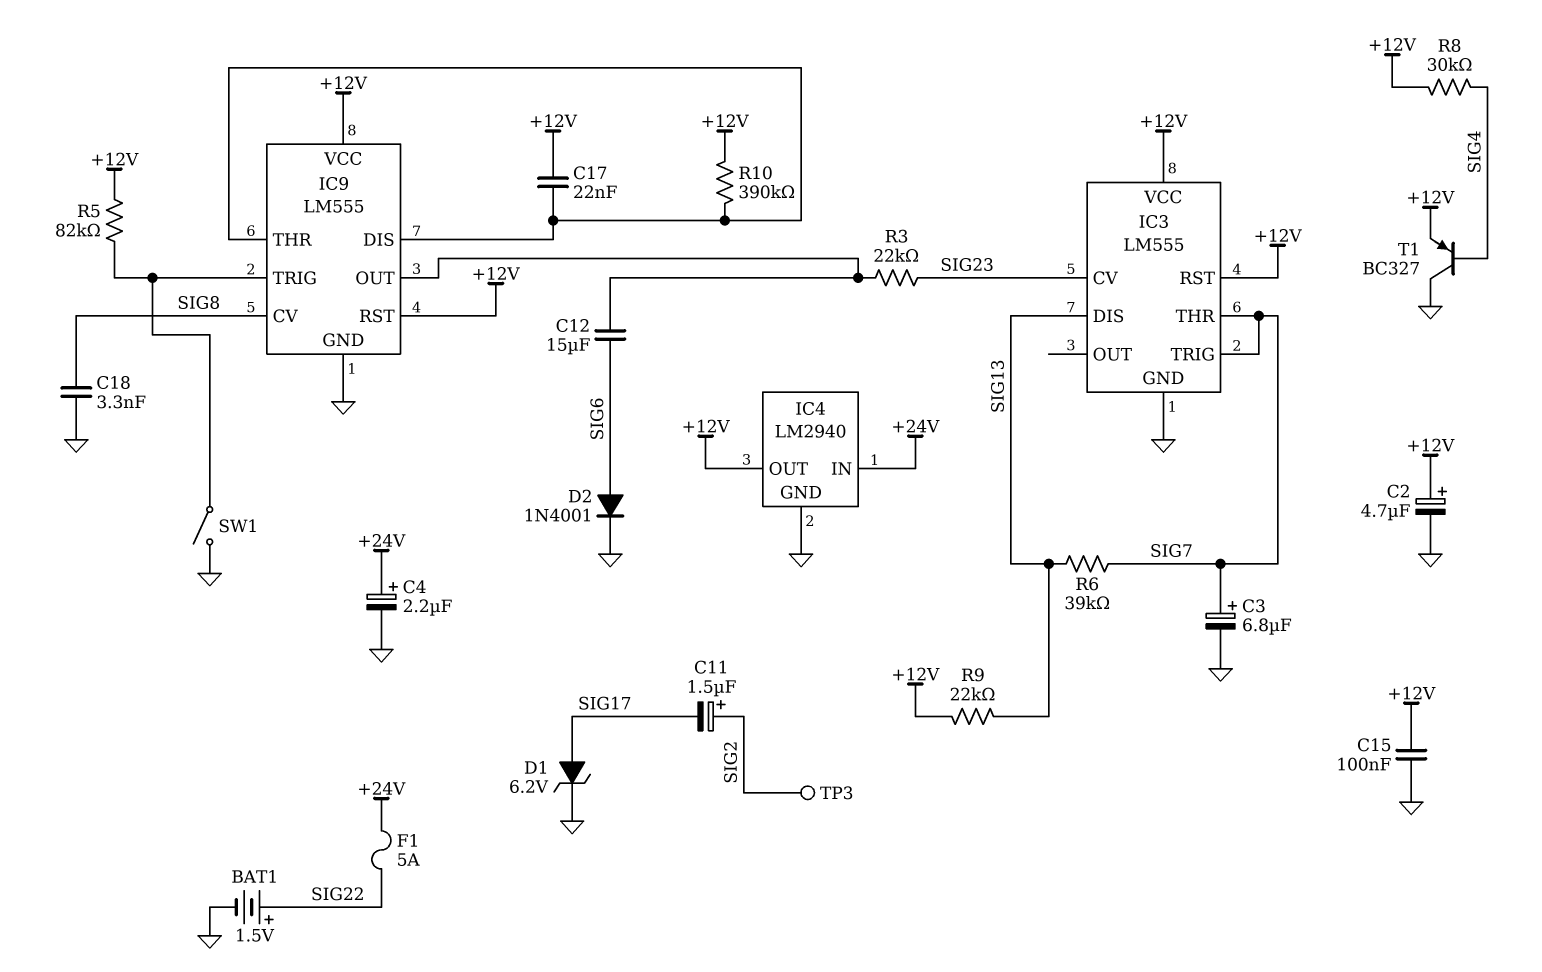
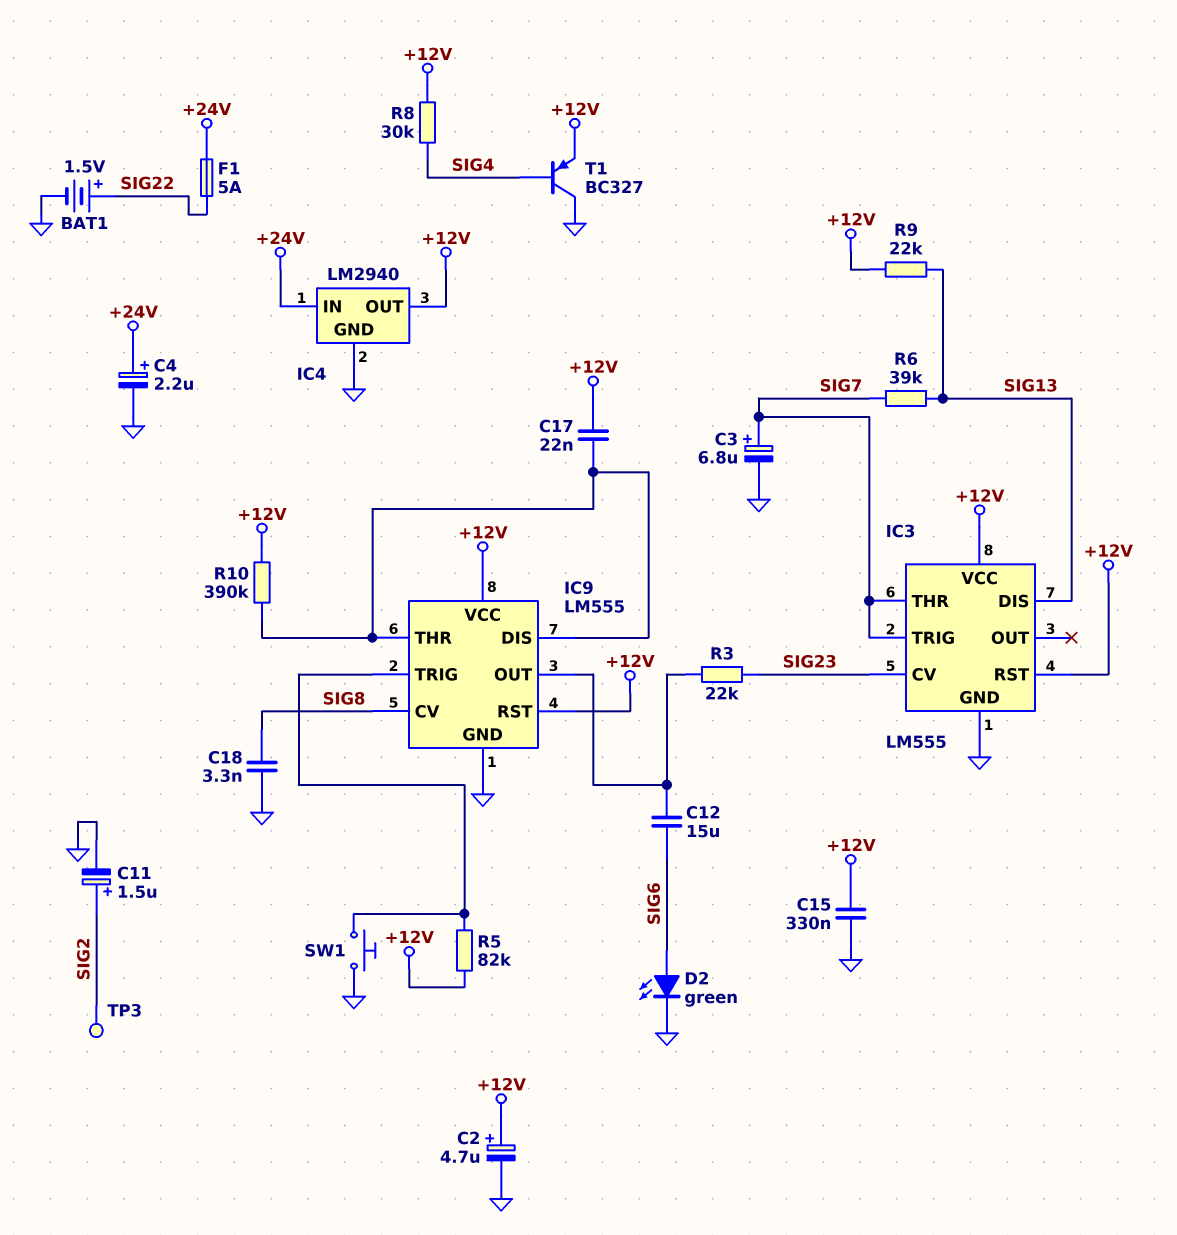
C11: 1.5uF (plus SIG2, minus SIG17) -> 1.5uF (plus SIG2, minus GND)
C15: 100nF (+12V, GND) -> 330nF (+12V, GND)
D1: zener 6.2V (A SIG17, K GND) -> none
D2: diode 1N4001 (A SIG6, K GND) -> LED green (A SIG6, K GND)
SW1: switch (GND, IC9/TRIG) -> button (GND, IC9/TRIG)

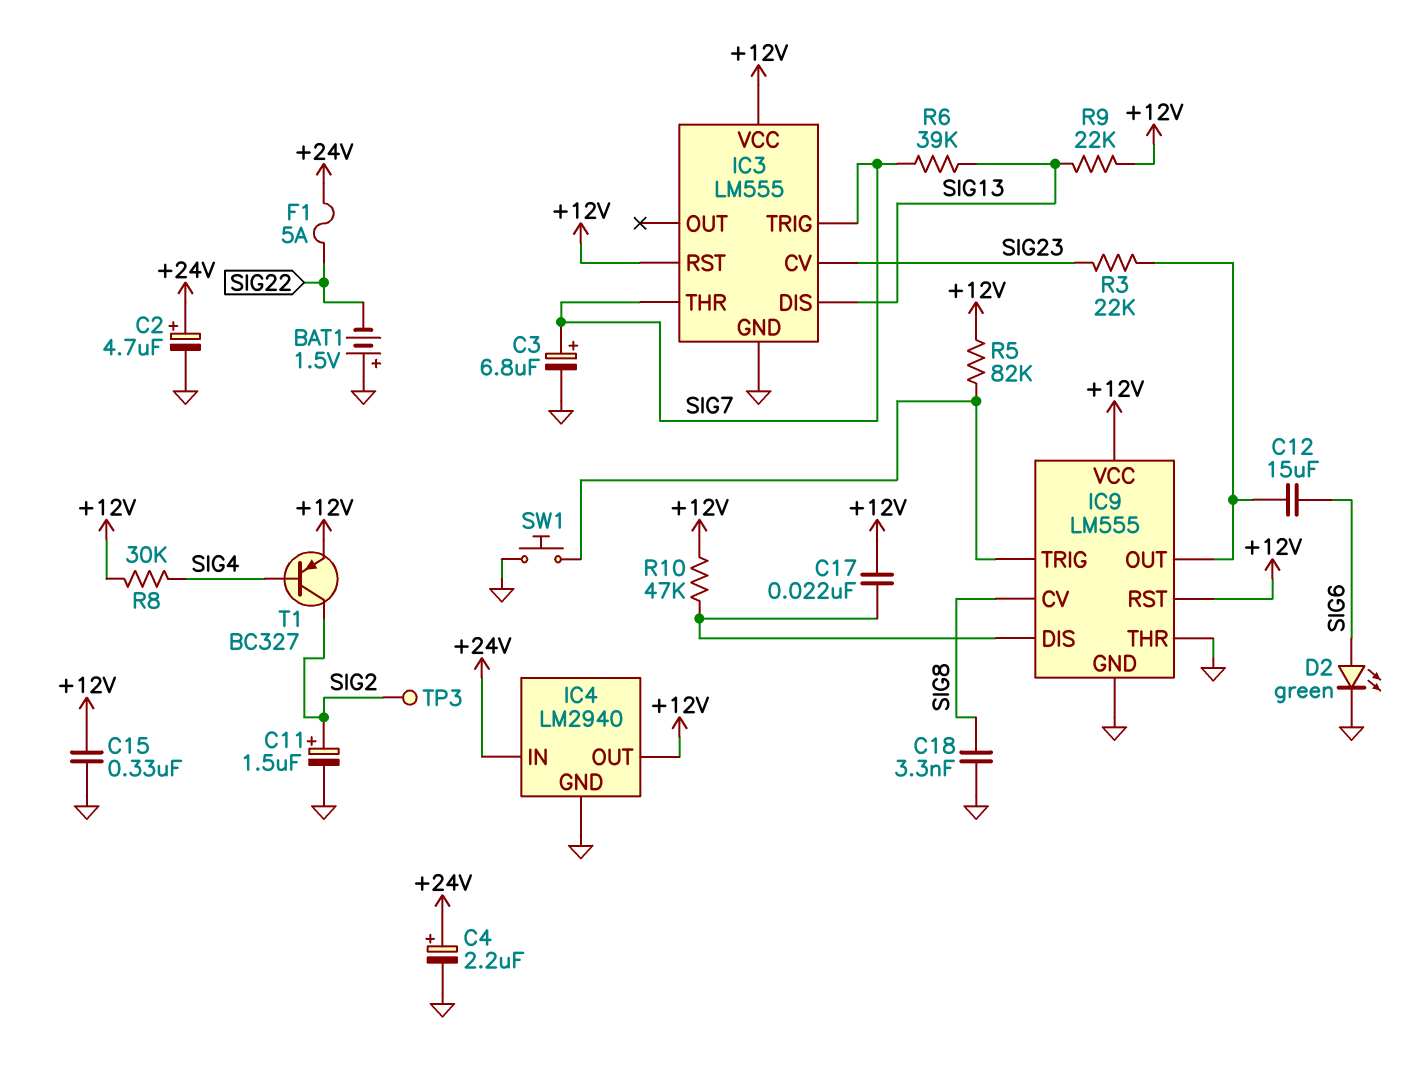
BAT1: 1.5V (plus SIG22, minus GND) -> 1.5V (plus GND, minus SIG22)
C2: 4.7uF (plus +12V, minus GND) -> 4.7uF (plus +24V, minus GND)
IC9 pin THR: IC9/DIS -> GND
R10: 390k (+12V, IC9/DIS) -> 47k (+12V, IC9/DIS)
T1: PNP BC327 (B SIG4, C GND, E +12V) -> PNP BC327 (B SIG4, C SIG2, E +12V)

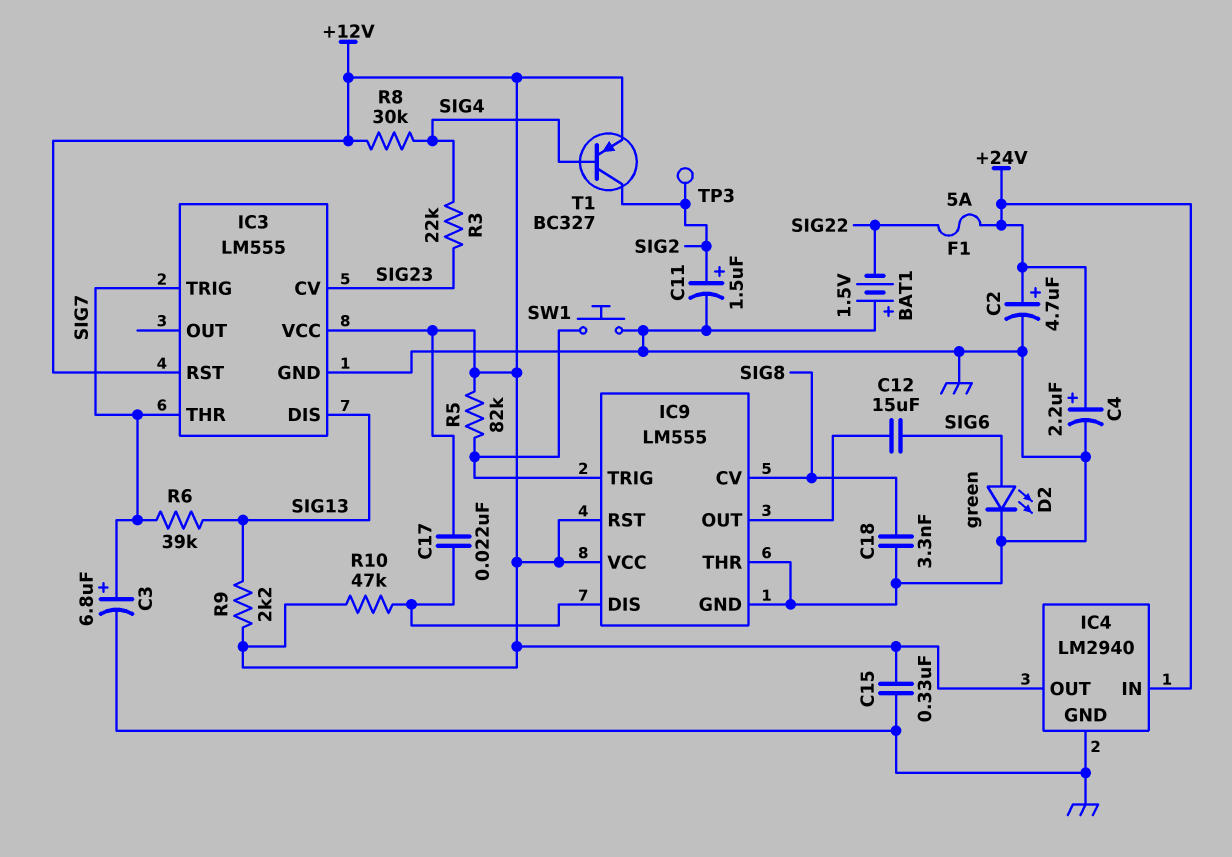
R3: 22k (IC9/OUT, SIG23) -> 22k (SIG4, SIG23)
R9: 22k (+12V, SIG13) -> 2.2k (+12V, SIG13)

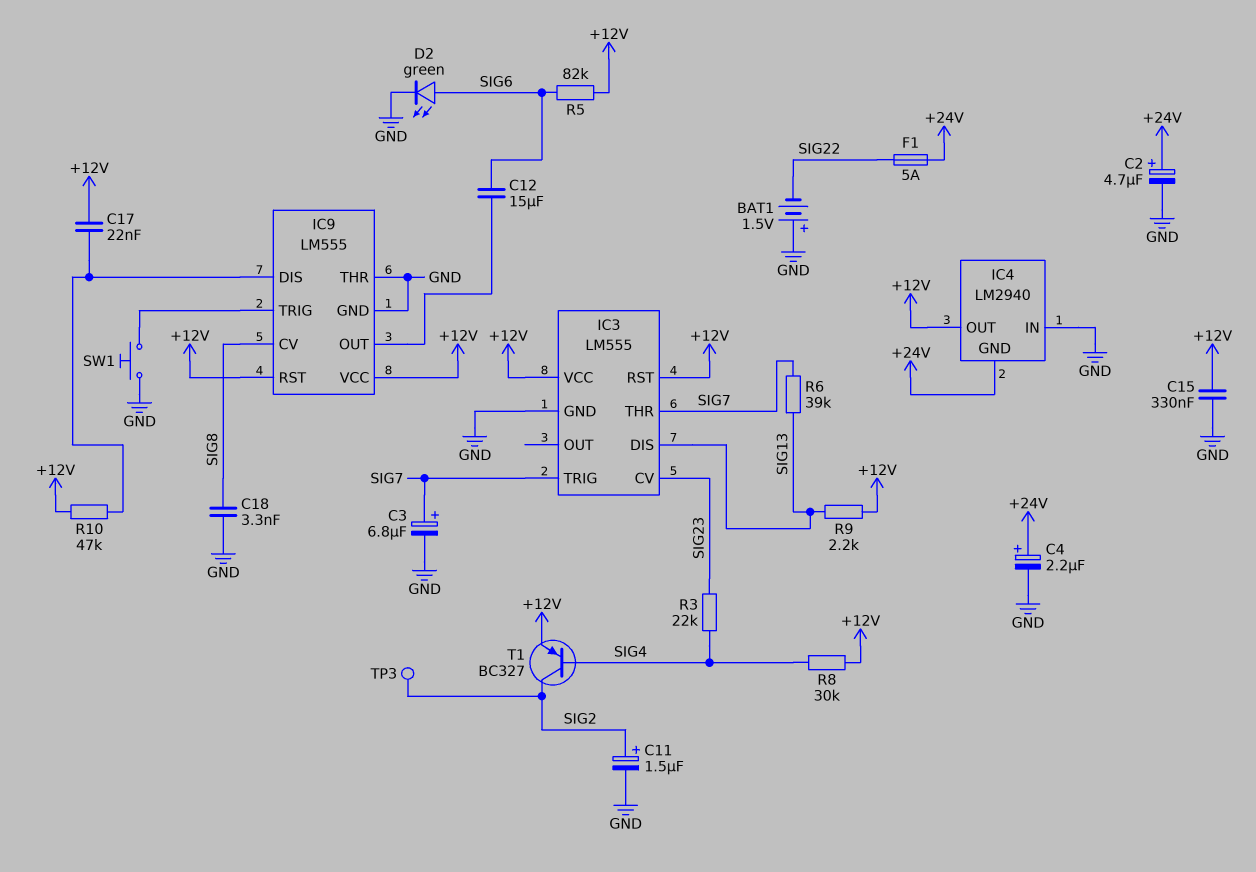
IC4 pin GND: GND -> +24V
IC4 pin IN: +24V -> GND
R5: 82k (+12V, IC9/TRIG) -> 82k (+12V, SIG6)

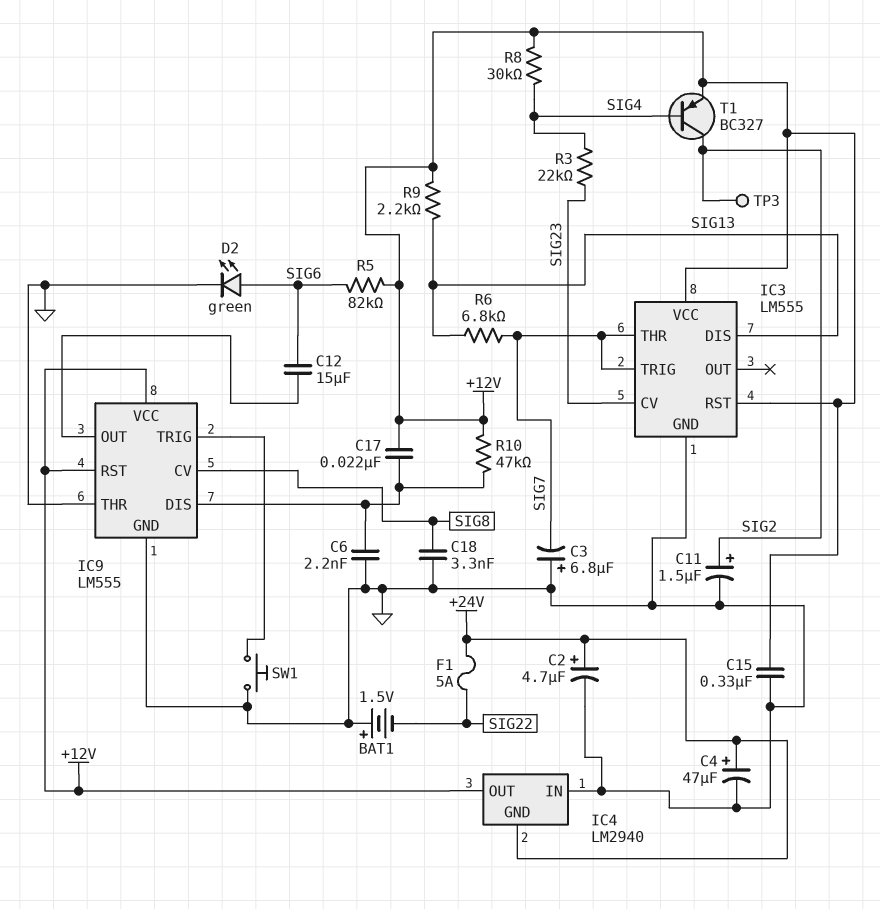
C3: 6.8uF (plus SIG7, minus GND) -> 6.8uF (plus GND, minus SIG7)
C4: 2.2uF (plus +24V, minus GND) -> 47uF (plus +24V, minus GND)
C6: none -> 2.2nF (GND, IC9/DIS)
R6: 39k (SIG7, SIG13) -> 6.8k (SIG7, SIG13)

